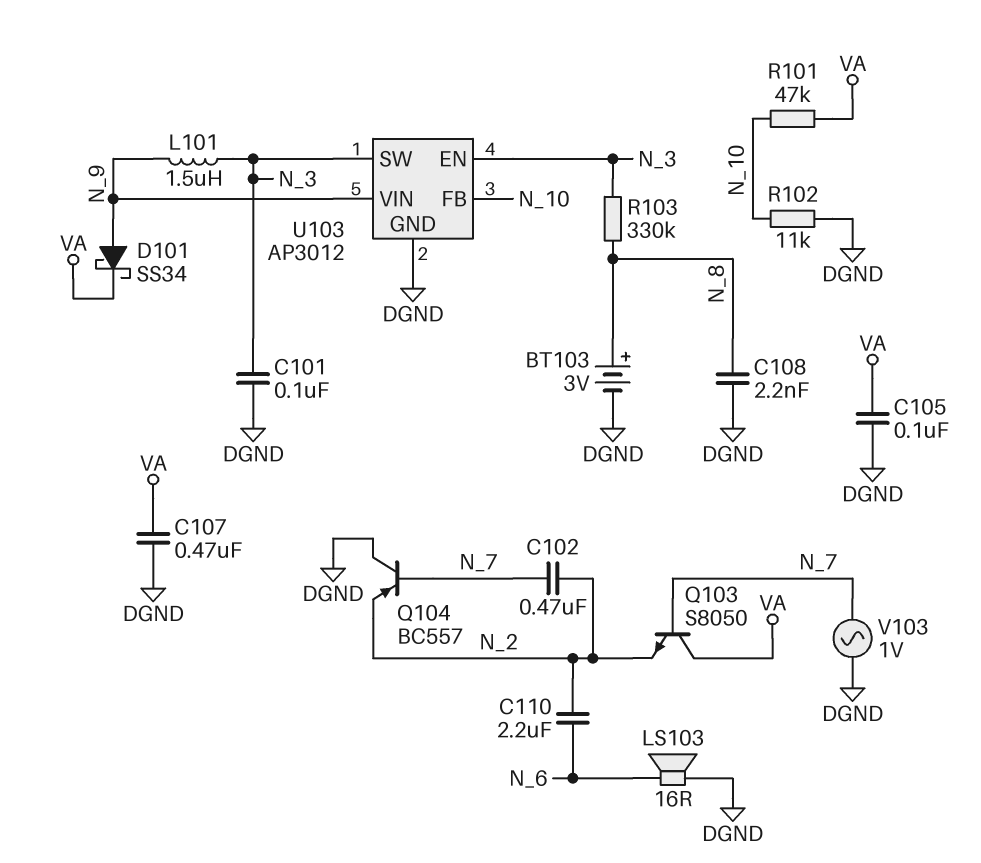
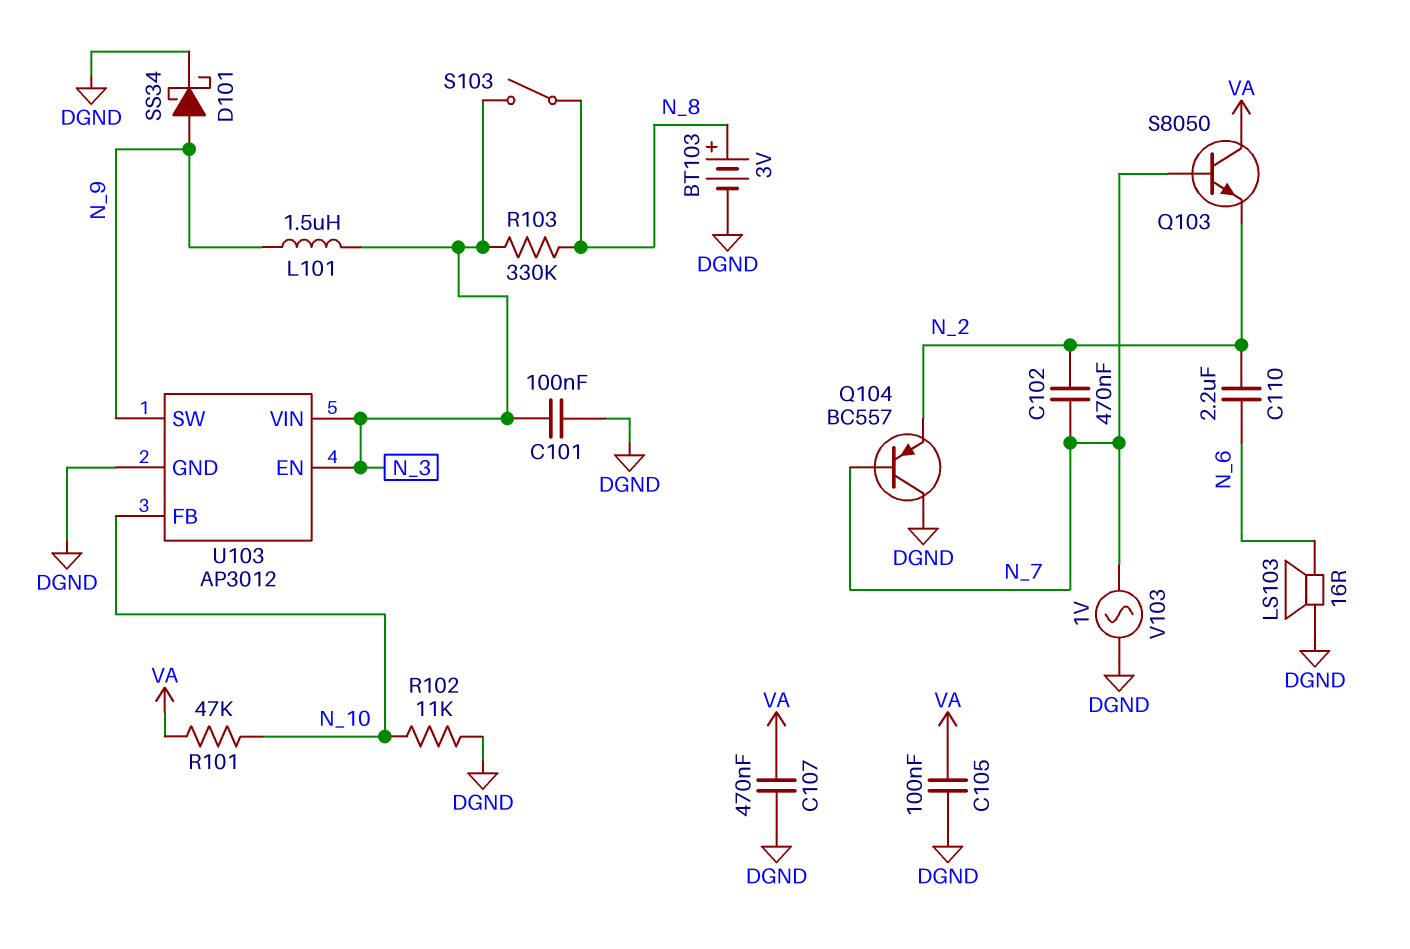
C108: 2.2nF (DGND, N_8) -> none
D101: schottky SS34 (A N_9, K VA) -> schottky SS34 (A N_9, K DGND)
S103: none -> switch (N_3, N_8)
U103 pin SW: N_3 -> N_9
U103 pin VIN: N_9 -> N_3

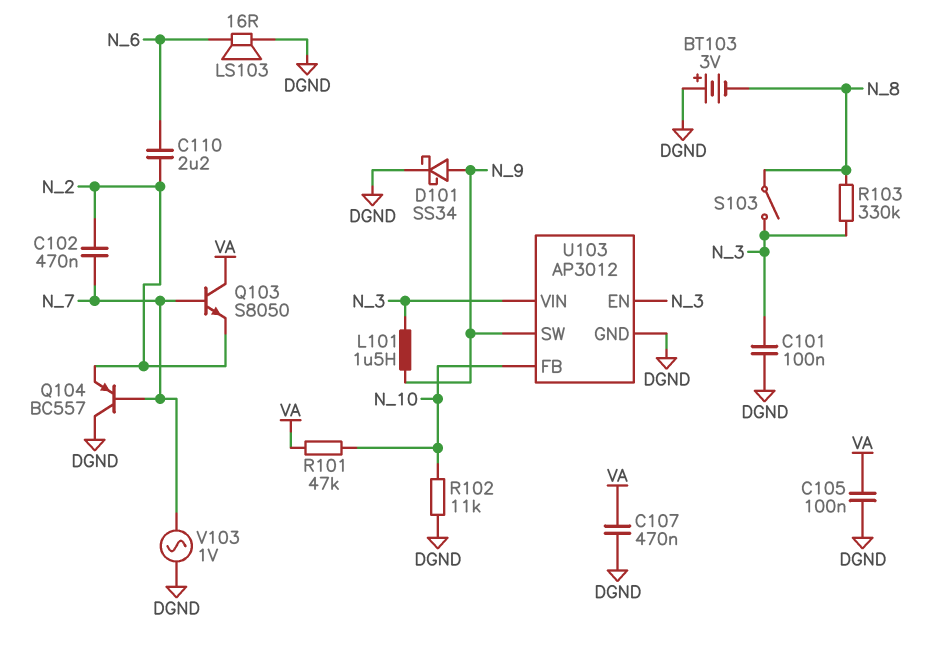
BT103: 3V (plus N_8, minus DGND) -> 3V (plus DGND, minus N_8)

